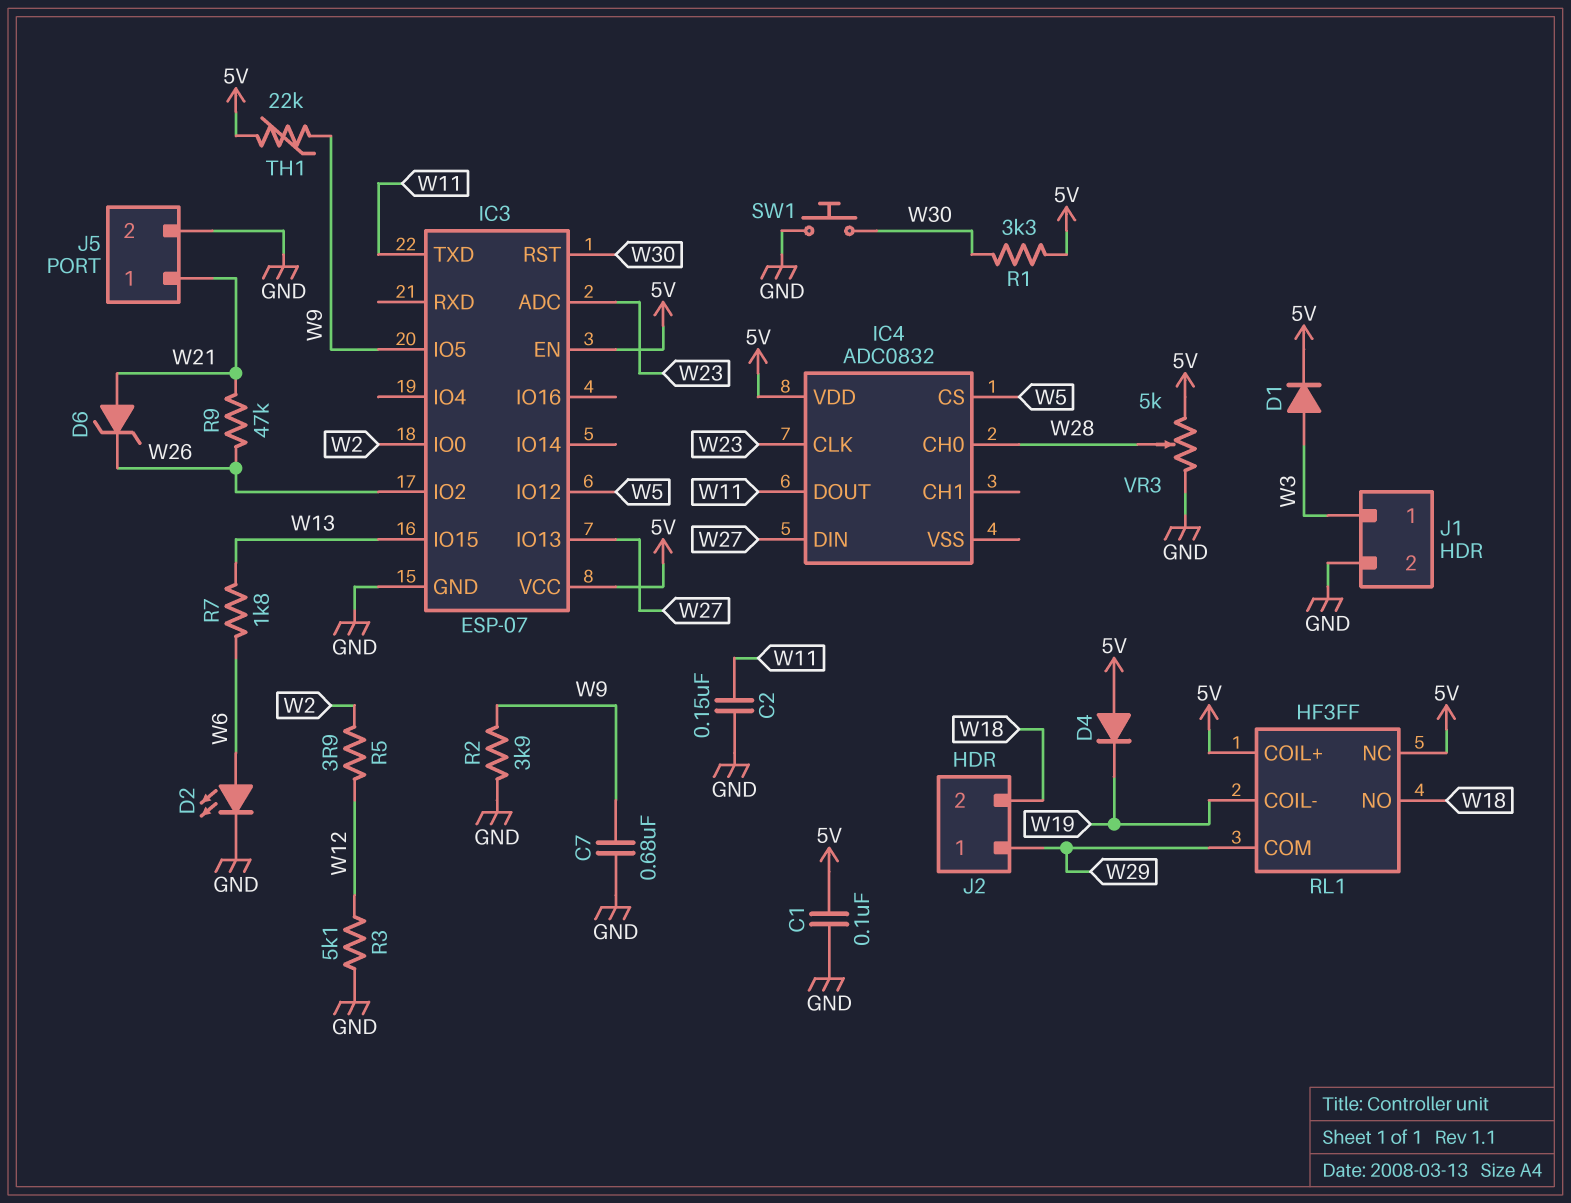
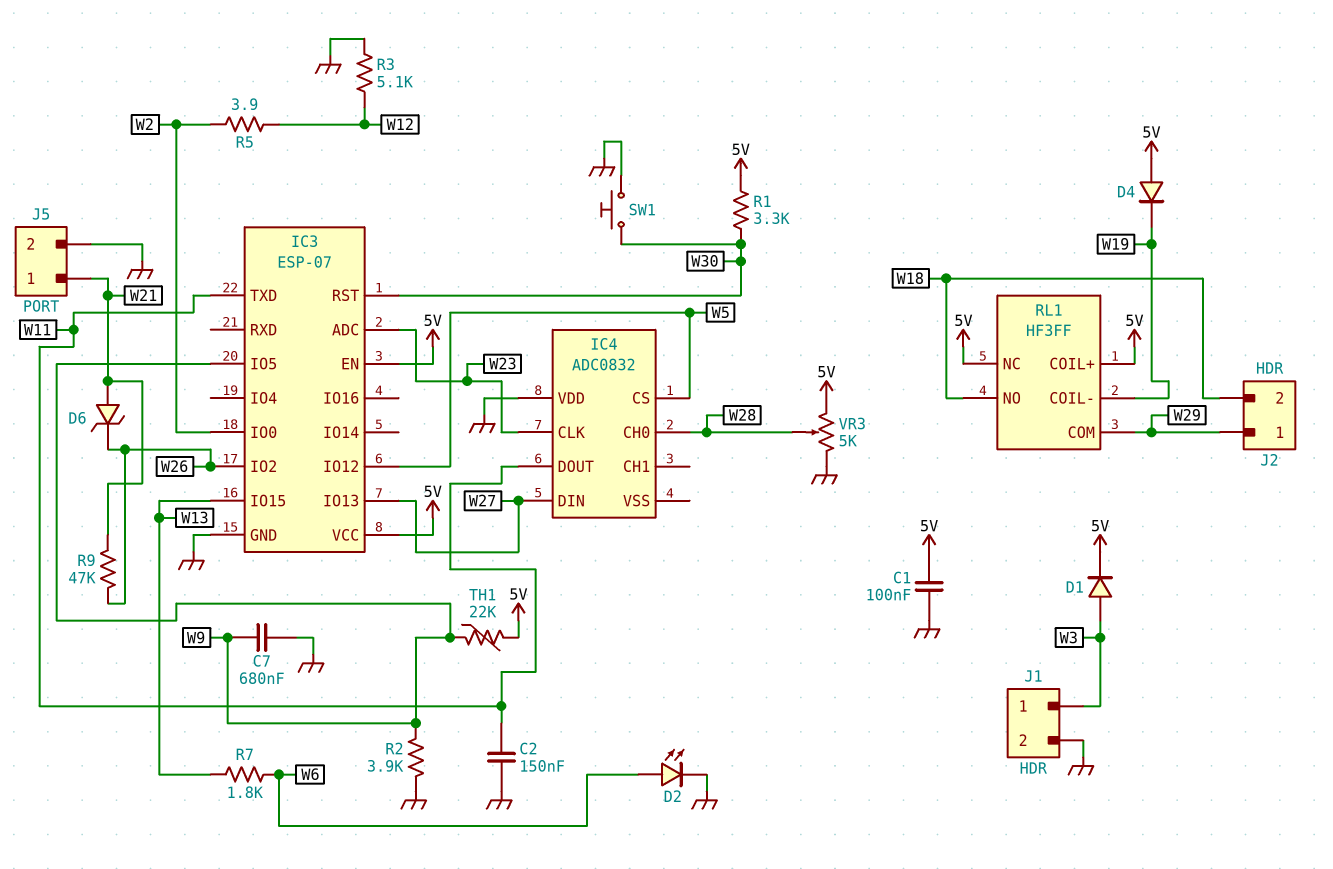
IC4 pin VDD: 5V -> GND

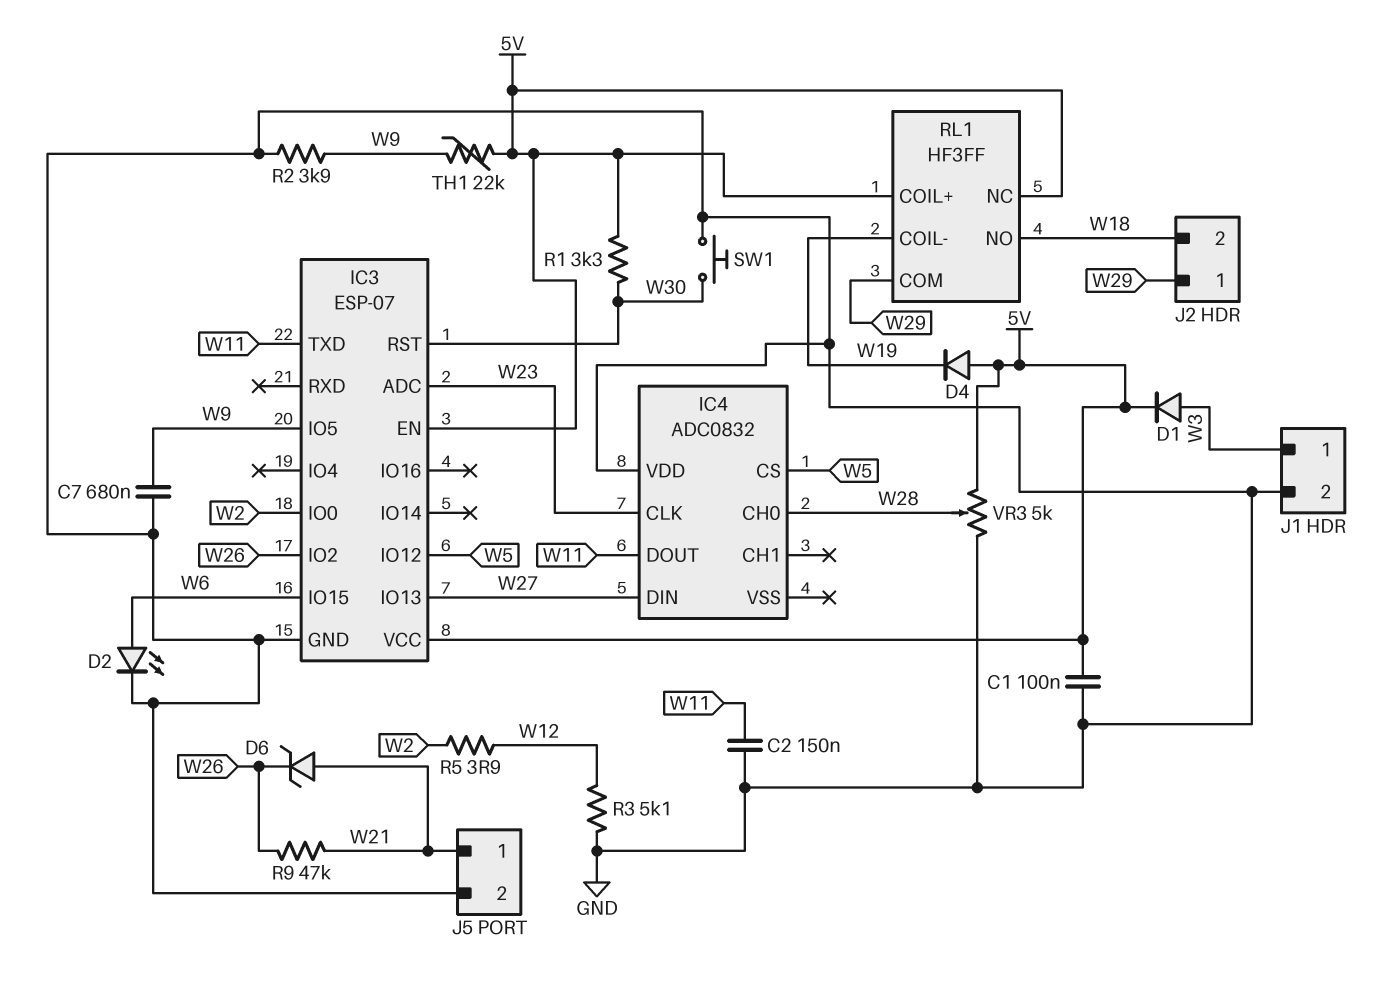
IC3 pin IO15: W13 -> W6
R7: 1.8k (W6, W13) -> none

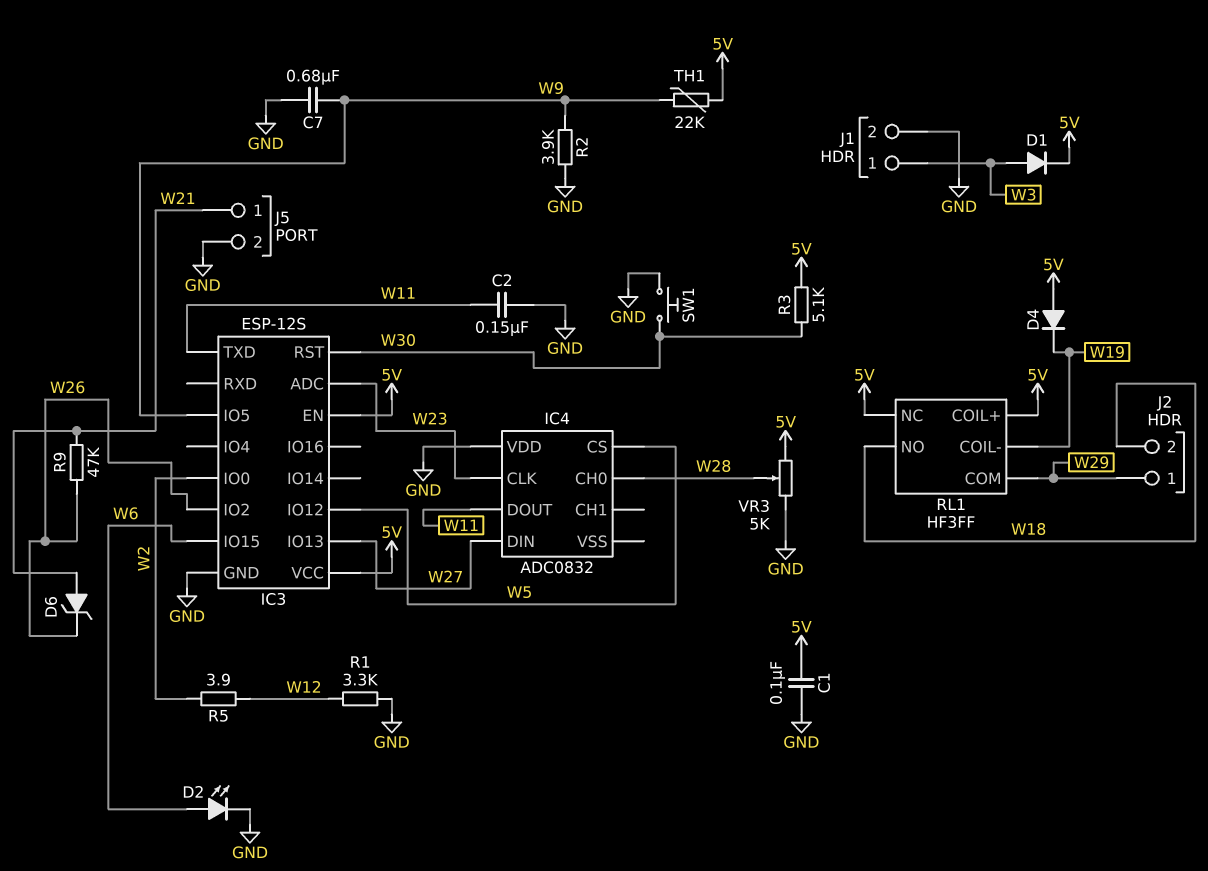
IC3: ESP-07 -> ESP-12S
R1: 3.3k (5V, W30) -> 3.3k (GND, W12)
R3: 5.1k (GND, W12) -> 5.1k (5V, W30)

